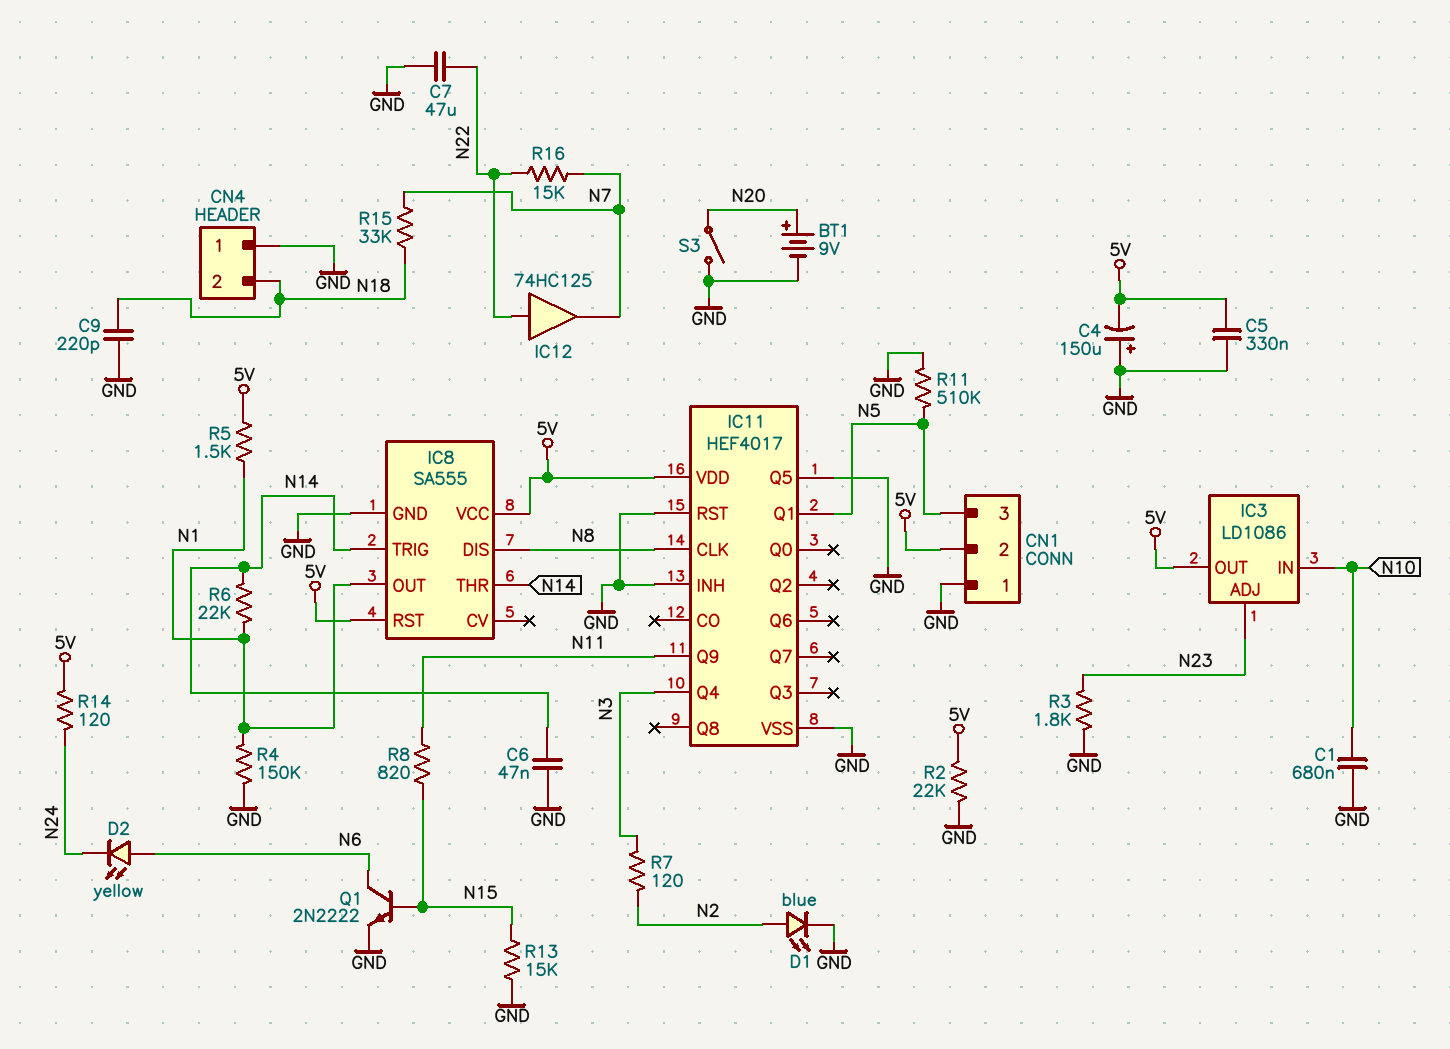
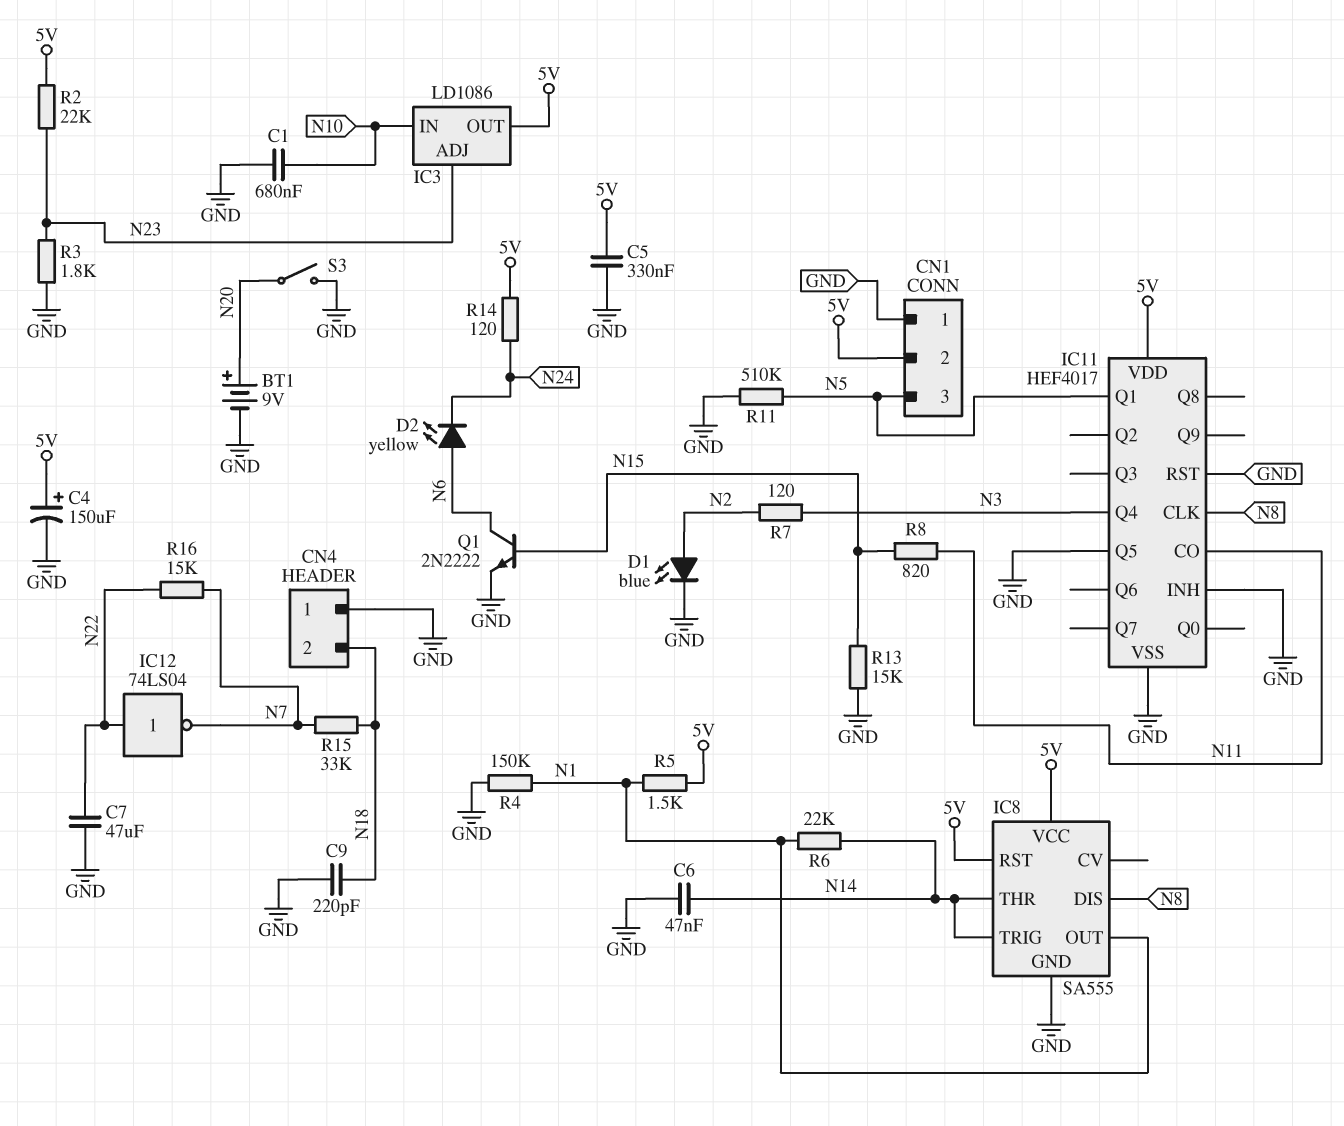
C4: 150uF (plus GND, minus 5V) -> 150uF (plus 5V, minus GND)
IC11 pin CO: none -> N11
IC11 pin Q9: N11 -> none
IC12: buffer 74HC125 (in N22, out N7) -> NOT 74LS04 (in N22, out N7)
R2: 22k (5V, GND) -> 22k (5V, N23)

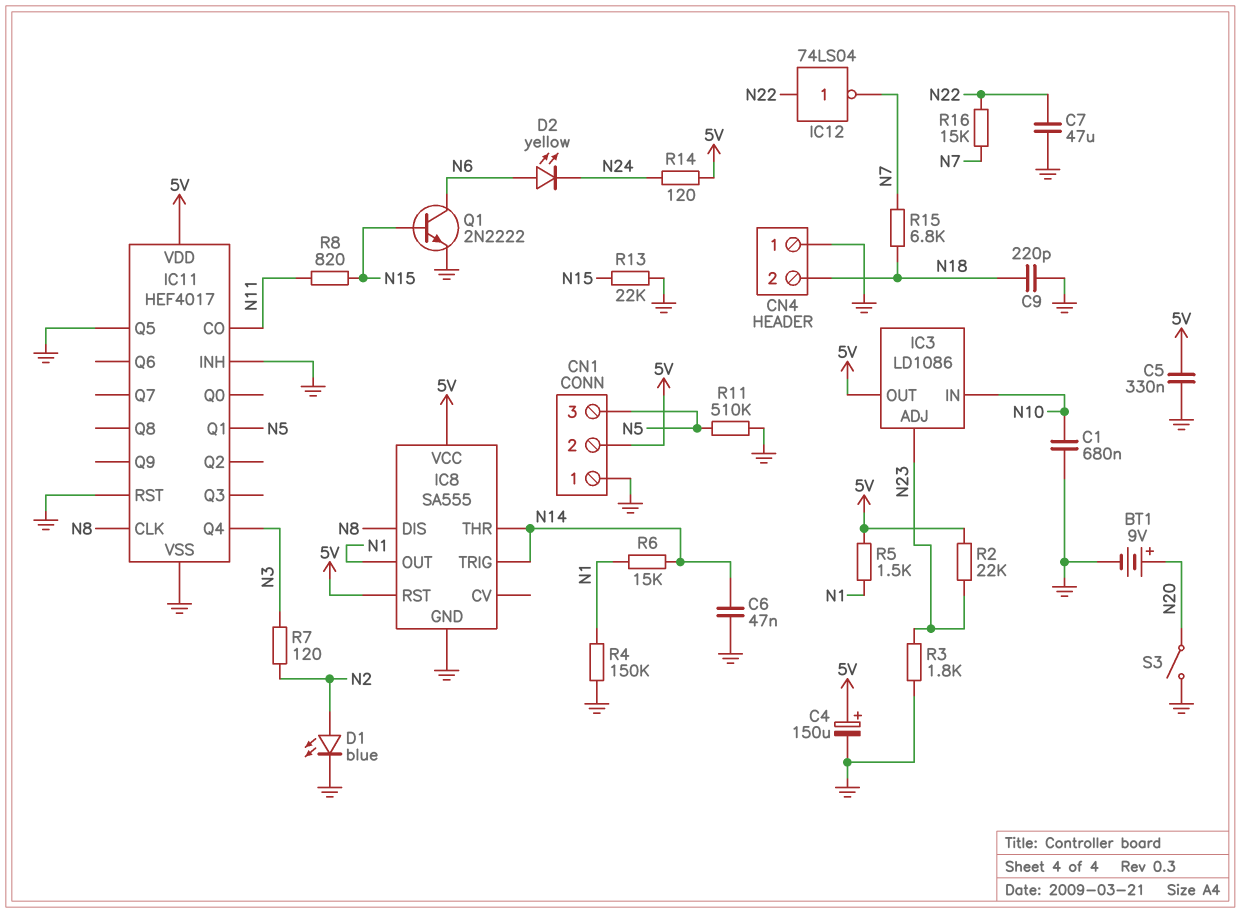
R6: 22k (N1, N14) -> 15k (N1, N14)
R13: 15k (GND, N15) -> 22k (GND, N15)
R15: 33k (N7, N18) -> 6.8k (N7, N18)

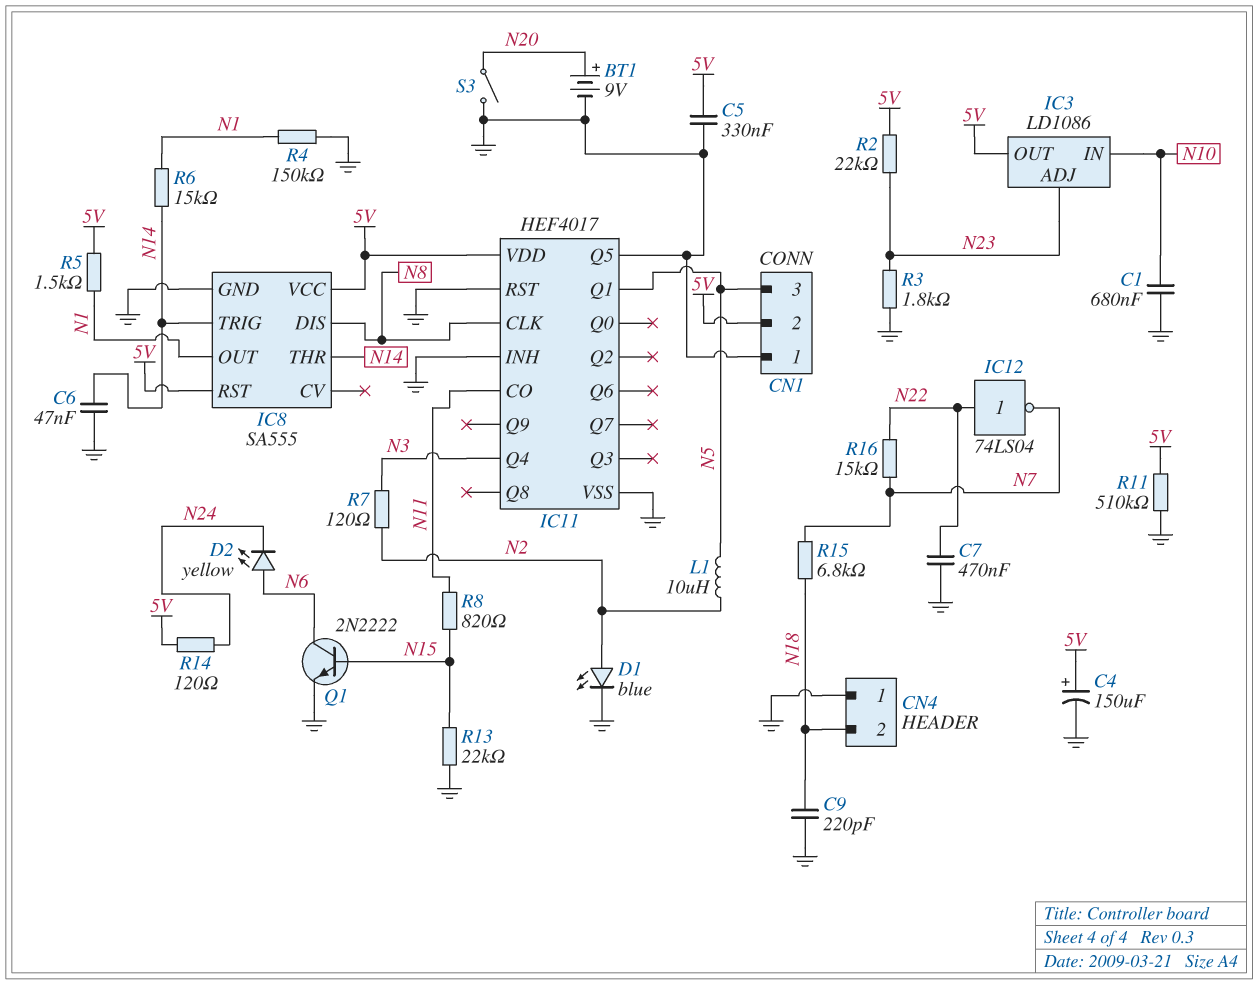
C7: 47uF (GND, N22) -> 470nF (GND, N22)
L1: none -> 10uH (N2, N5)
R11: 510k (GND, N5) -> 510k (5V, GND)

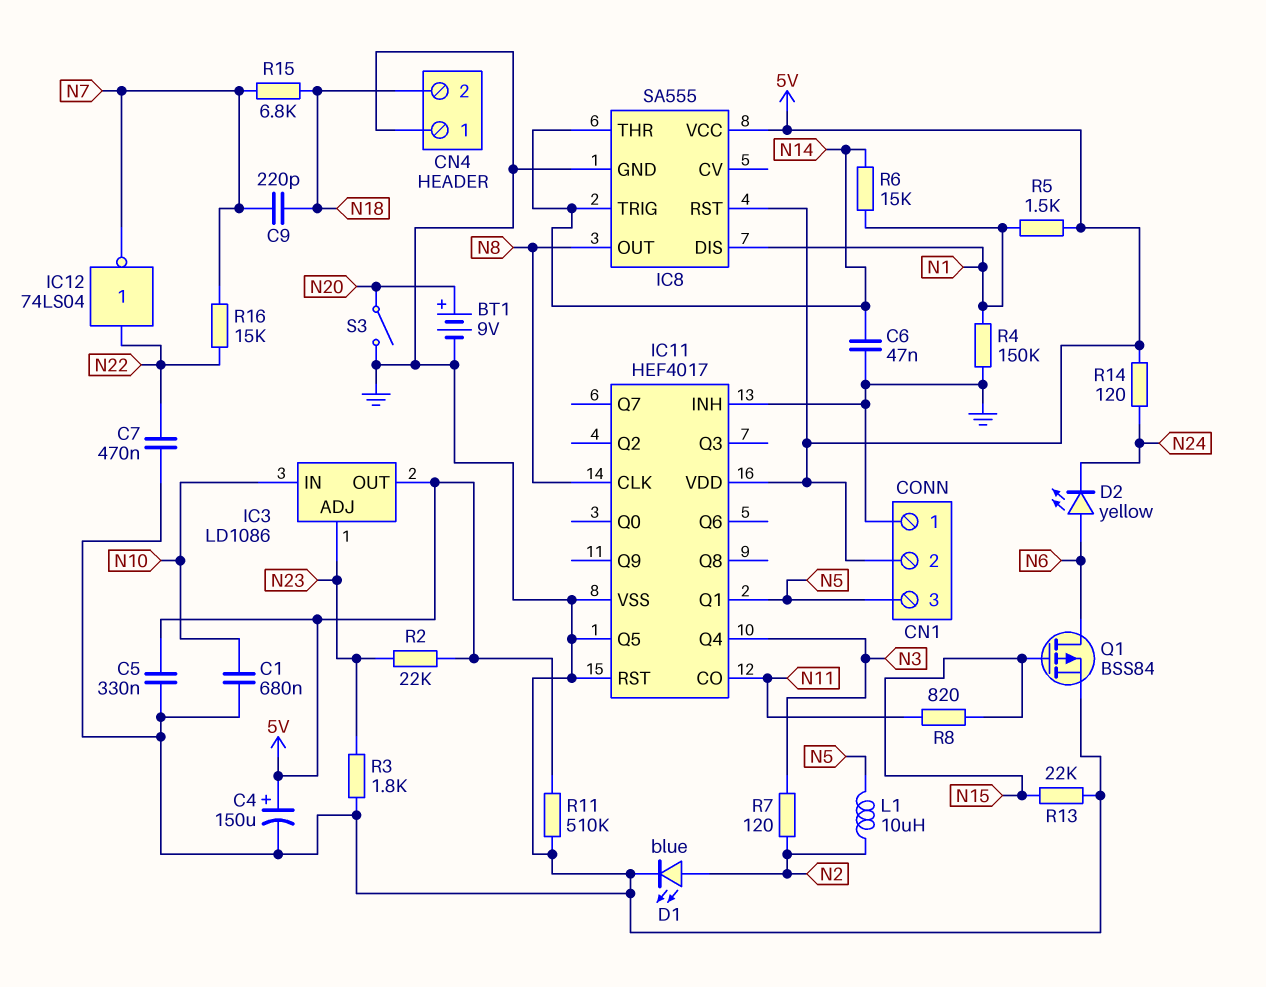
C9: 220pF (GND, N18) -> 220pF (N7, N18)
IC8 pin DIS: N8 -> N1
IC8 pin OUT: N1 -> N8
Q1: NPN 2N2222 (B N15, C N6, E GND) -> PMOS BSS84 (G N15, D N6, S GND)

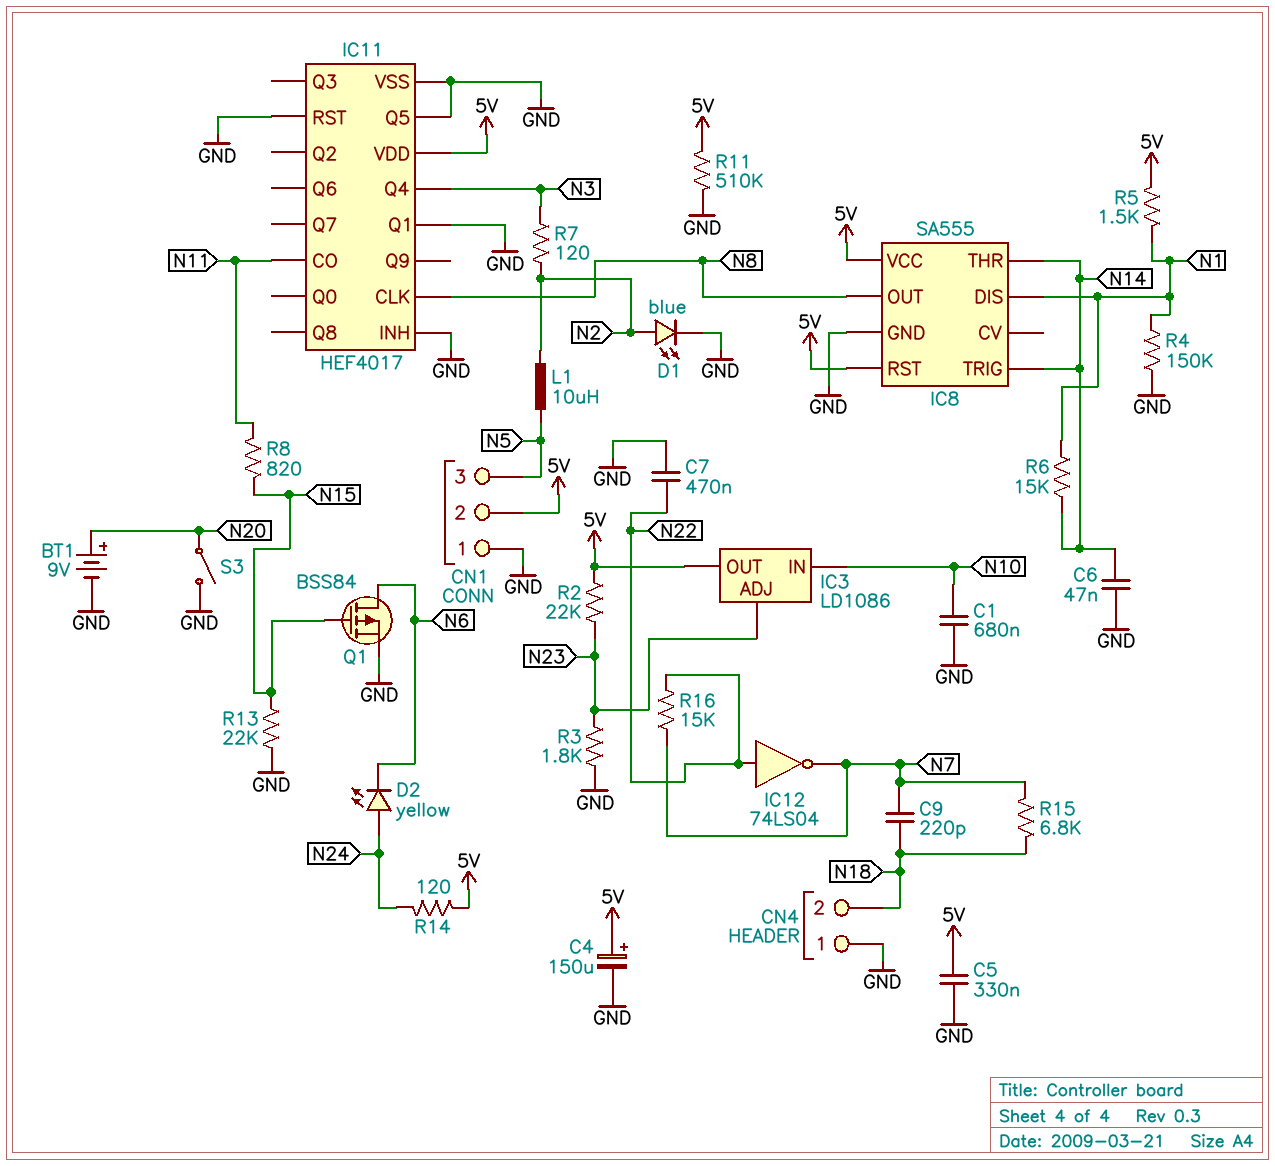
D2: LED yellow (A N6, K N24) -> LED yellow (A N24, K N6)
IC11 pin Q1: N5 -> GND

